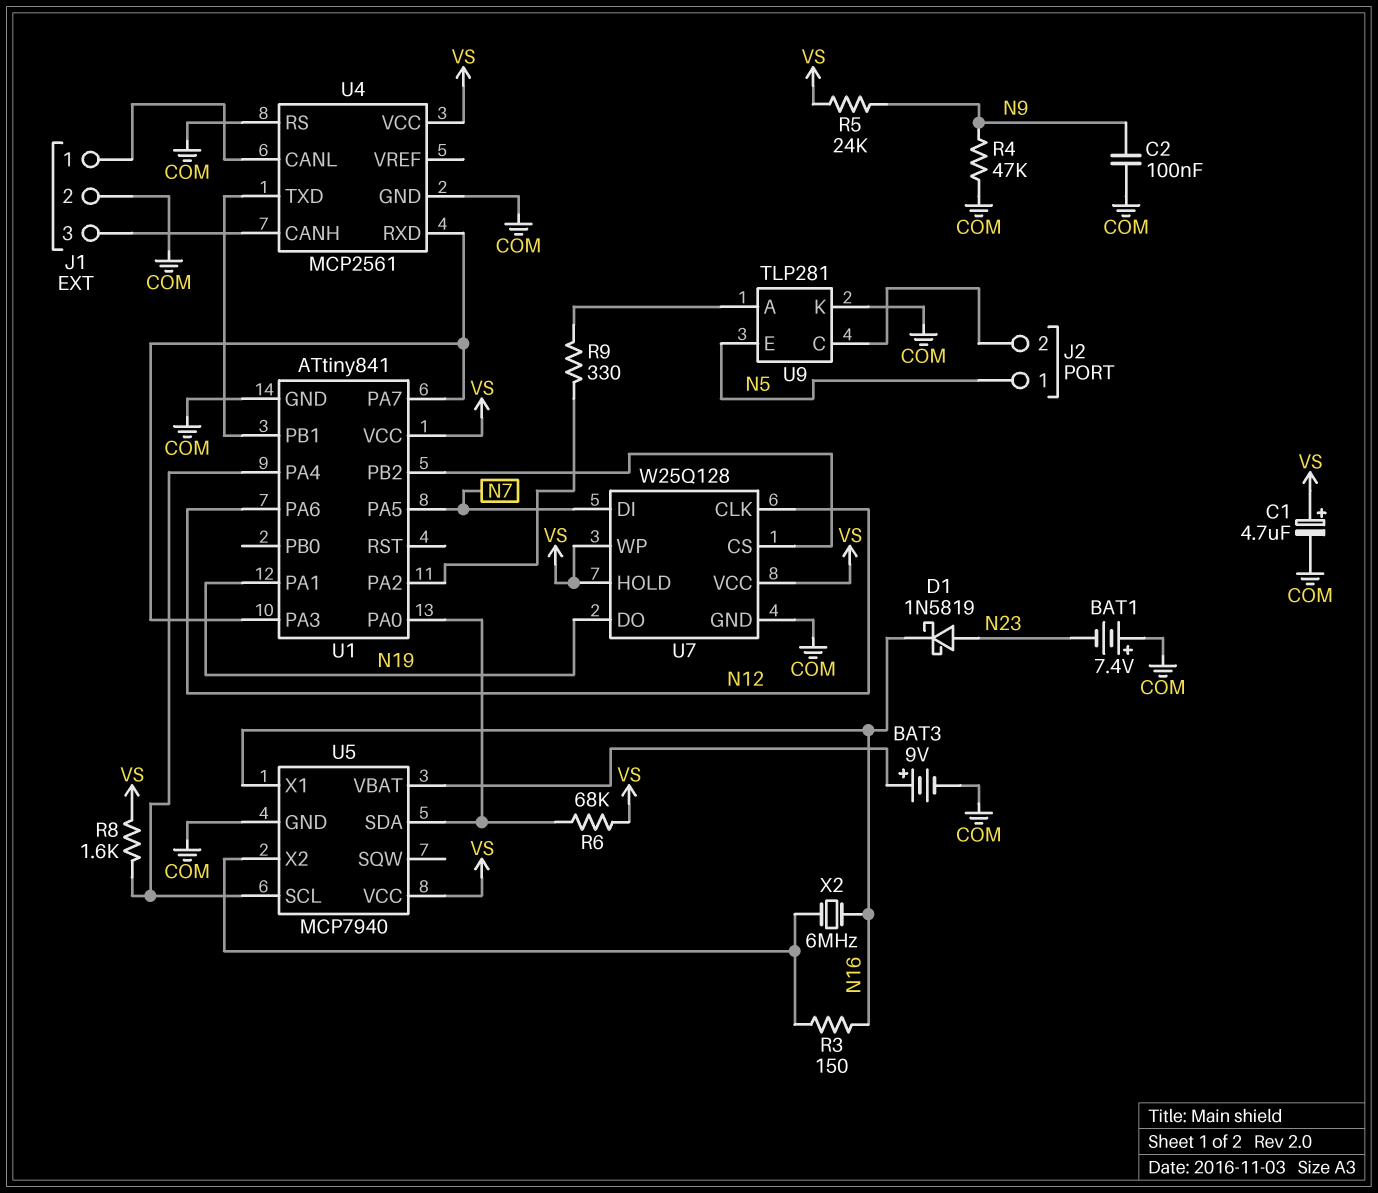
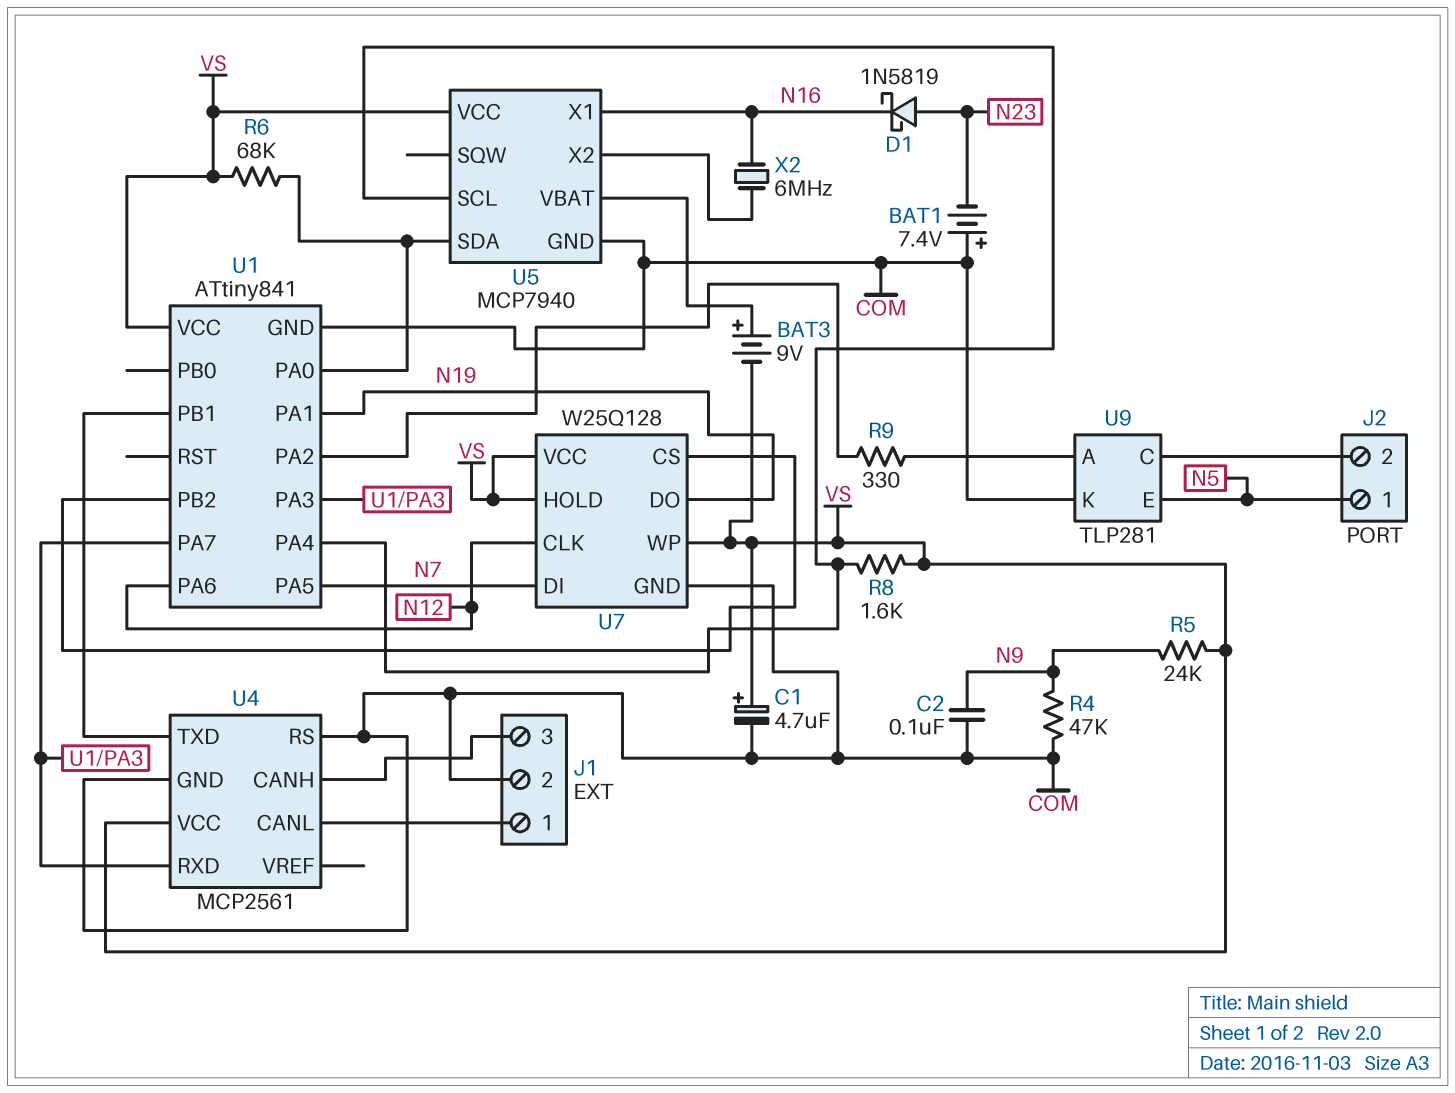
BAT3: 9V (plus U5/VBAT, minus COM) -> 9V (plus U5/VBAT, minus VS)
R3: 150 (N16, U5/X2) -> none

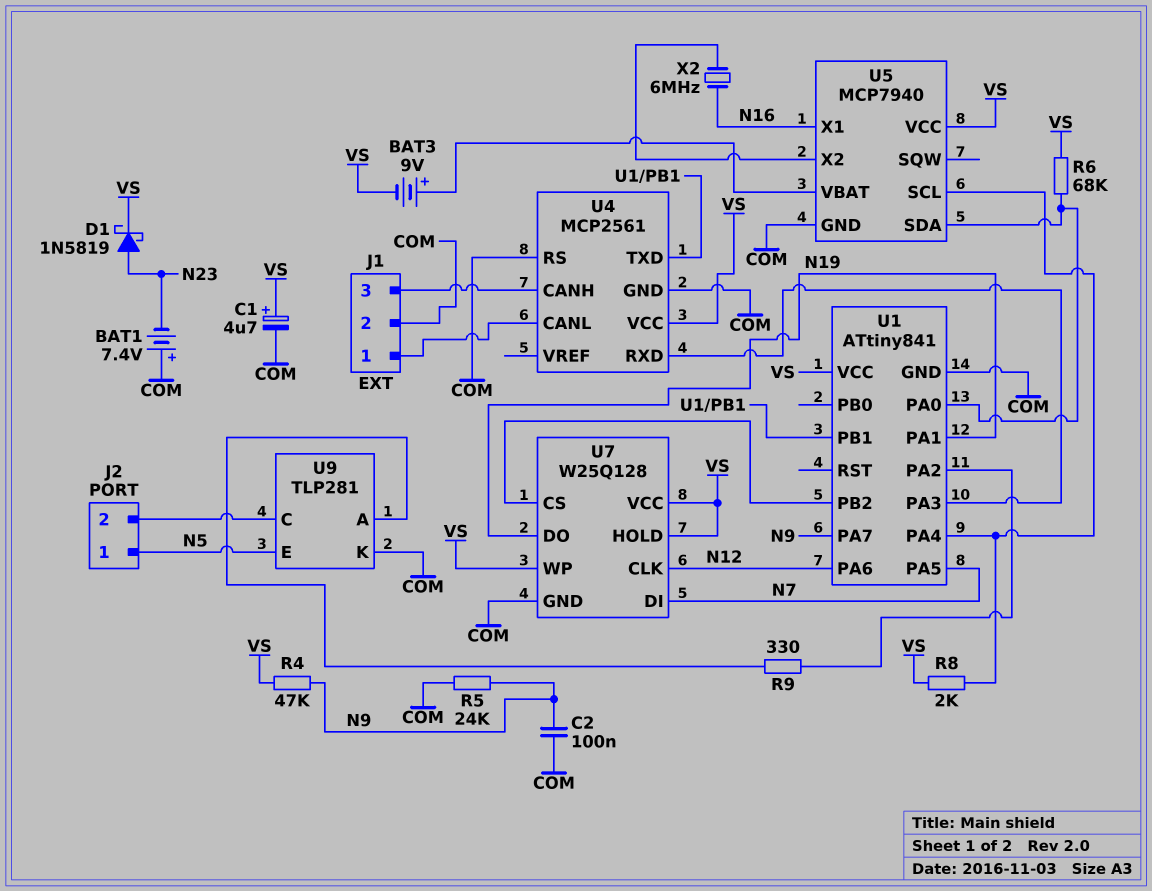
D1: schottky 1N5819 (A N23, K N16) -> schottky 1N5819 (A N23, K VS)
R4: 47k (COM, N9) -> 47k (N9, VS)
R5: 24k (N9, VS) -> 24k (COM, N9)
R8: 1.6k (U1/PA4, VS) -> 2k (U1/PA4, VS)
U1 pin PA7: U1/PA3 -> N9

